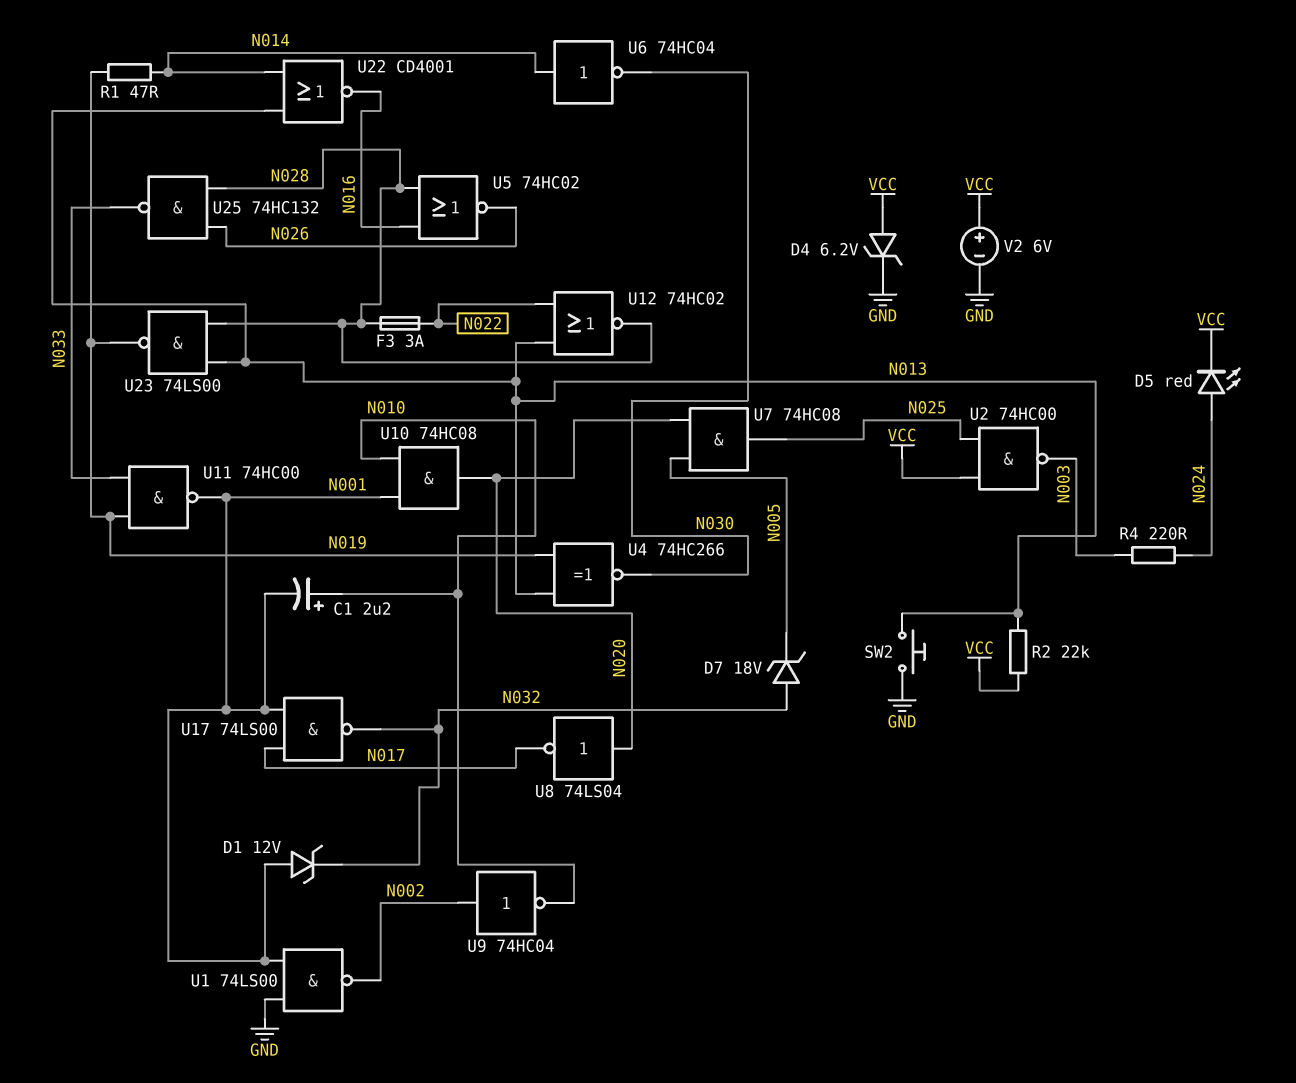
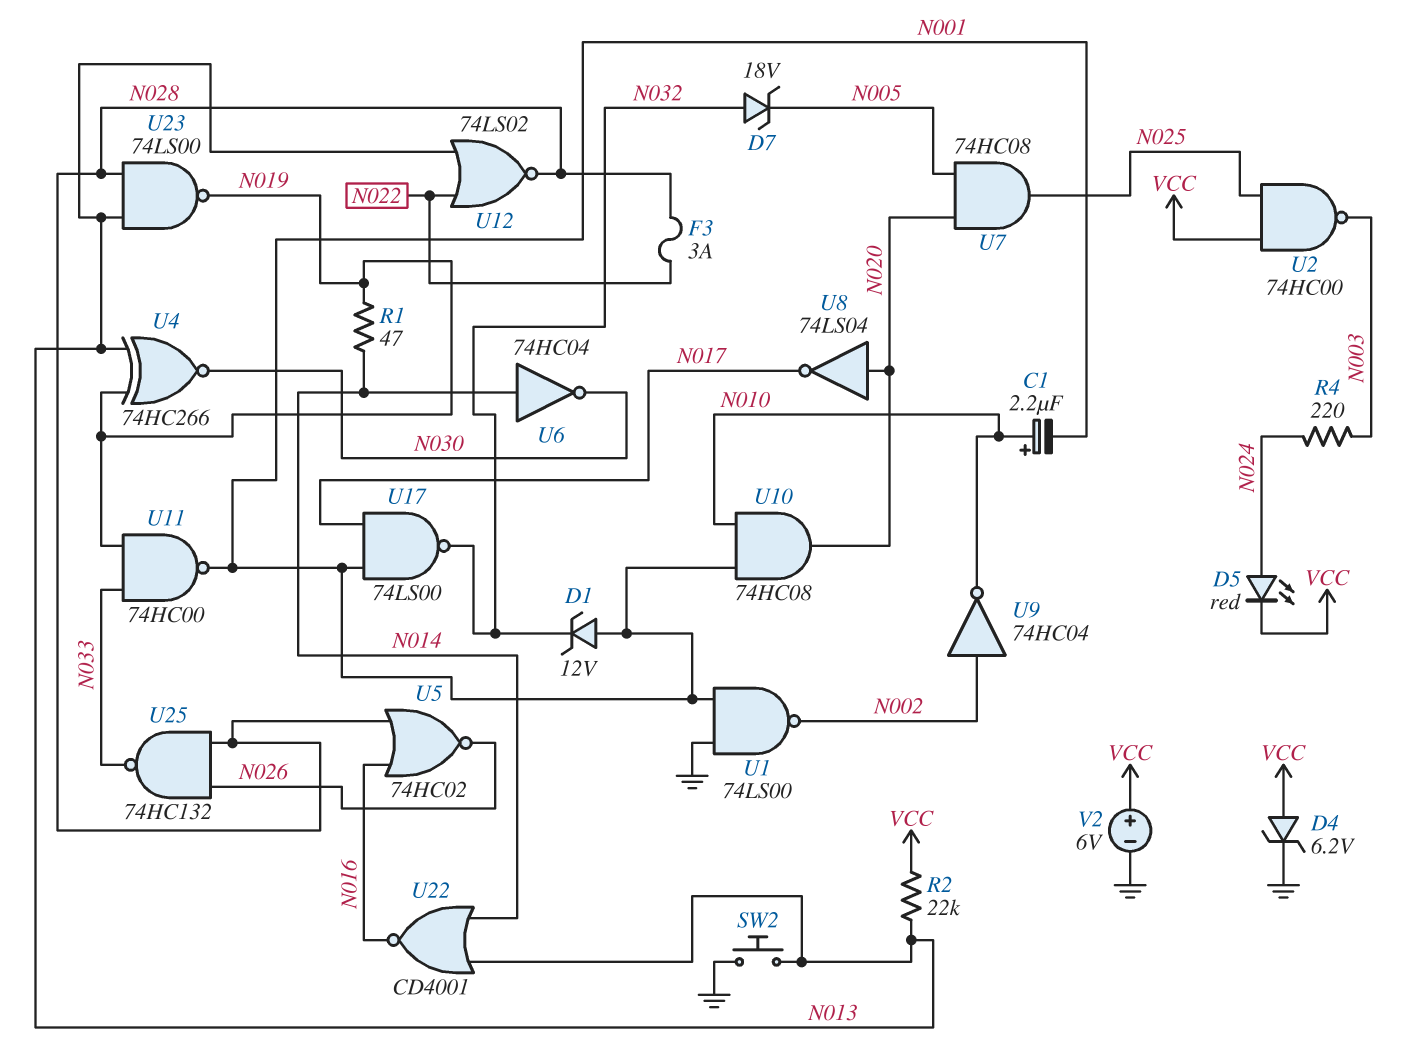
U12: NOR 74HC02 (in N013, in N022, out N028) -> NOR 74LS02 (in N013, in N022, out N028)

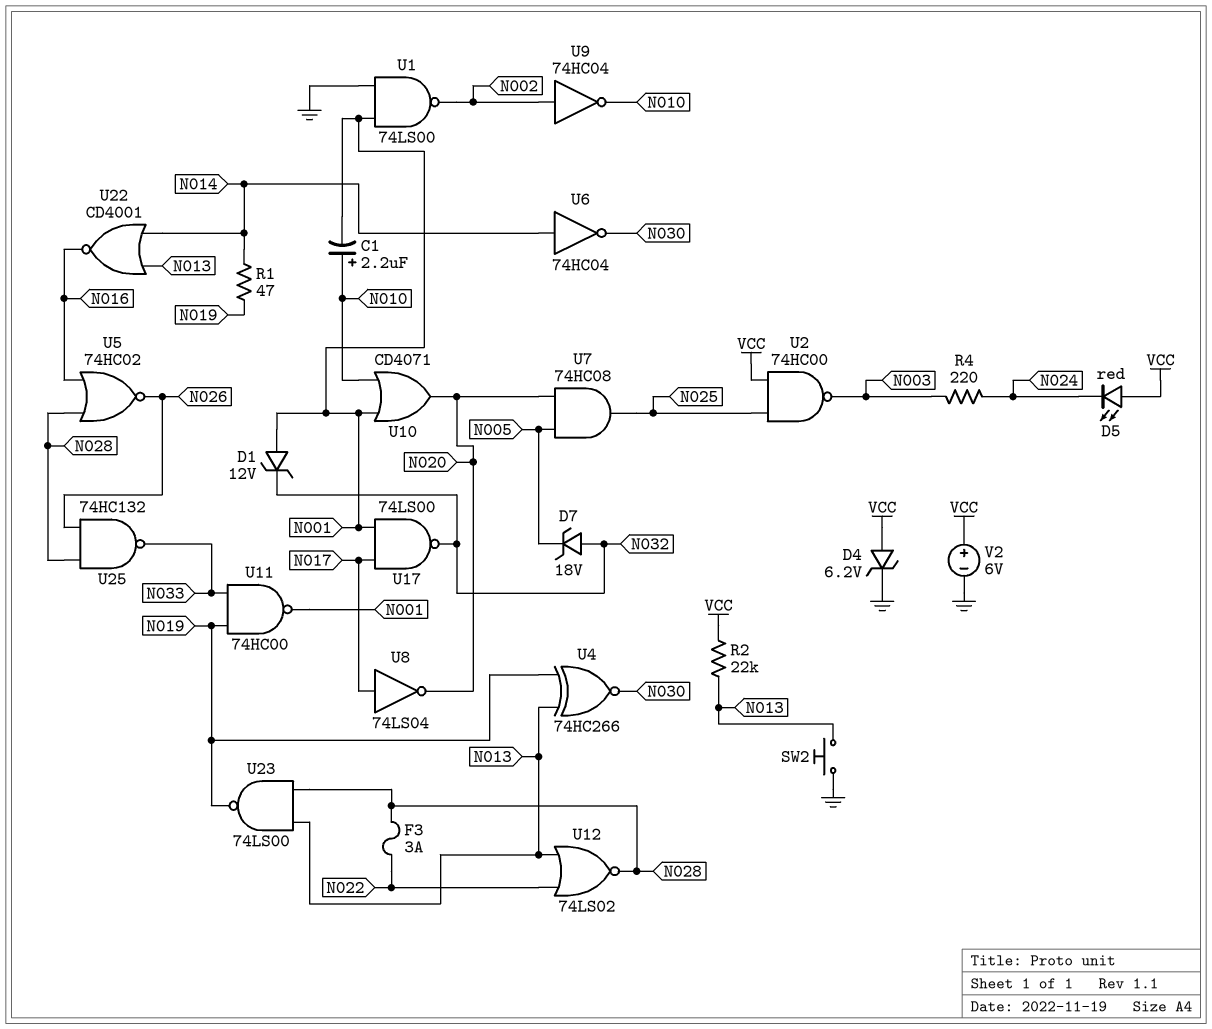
D5: LED red (A N024, K VCC) -> LED red (A VCC, K N024)
U8: NOT 74LS04 (in N020, out N017) -> NOT 74LS04 (in N017, out N020)
U10: AND 74HC08 (in N001, in N010, out N020) -> OR CD4071 (in N001, in N010, out N020)

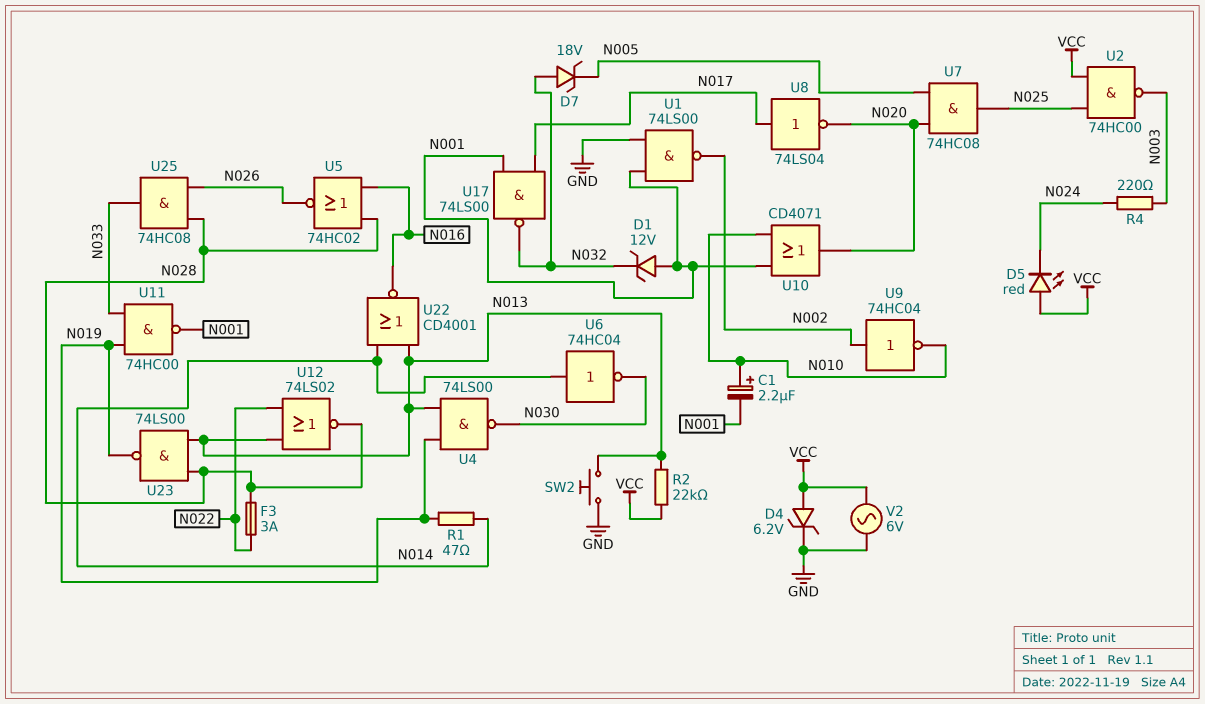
U4: XNOR 74HC266 (in N013, in N019, out N030) -> NAND 74LS00 (in N013, in N019, out N030)
U25: NAND 74HC132 (in N026, in N028, out N033) -> AND 74HC08 (in N026, in N028, out N033)
V2: 6V (plus VCC, minus GND) -> AC 6V (GND, VCC)

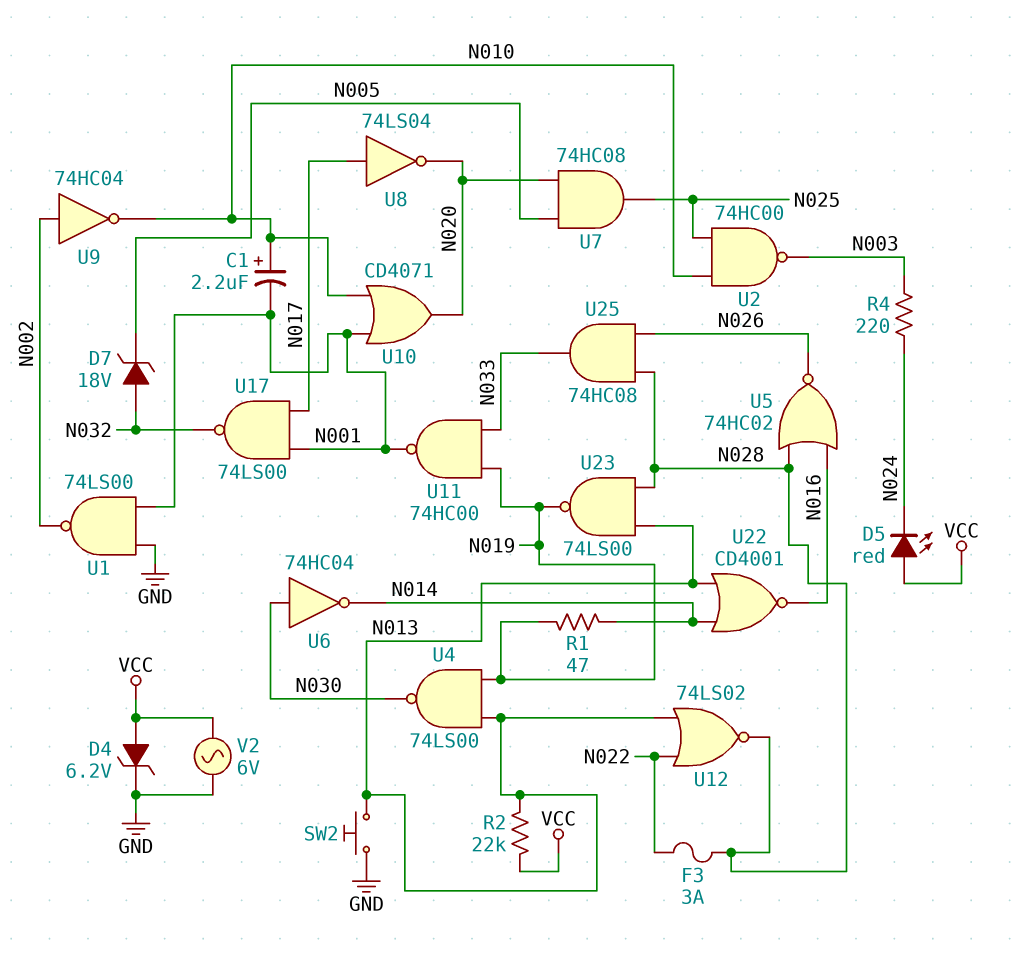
D1: zener 12V (A N001, K N032) -> none
U2: NAND 74HC00 (in N025, in VCC, out N003) -> NAND 74HC00 (in N010, in N025, out N003)
U6: NOT 74HC04 (in N014, out N030) -> NOT 74HC04 (in N030, out N014)

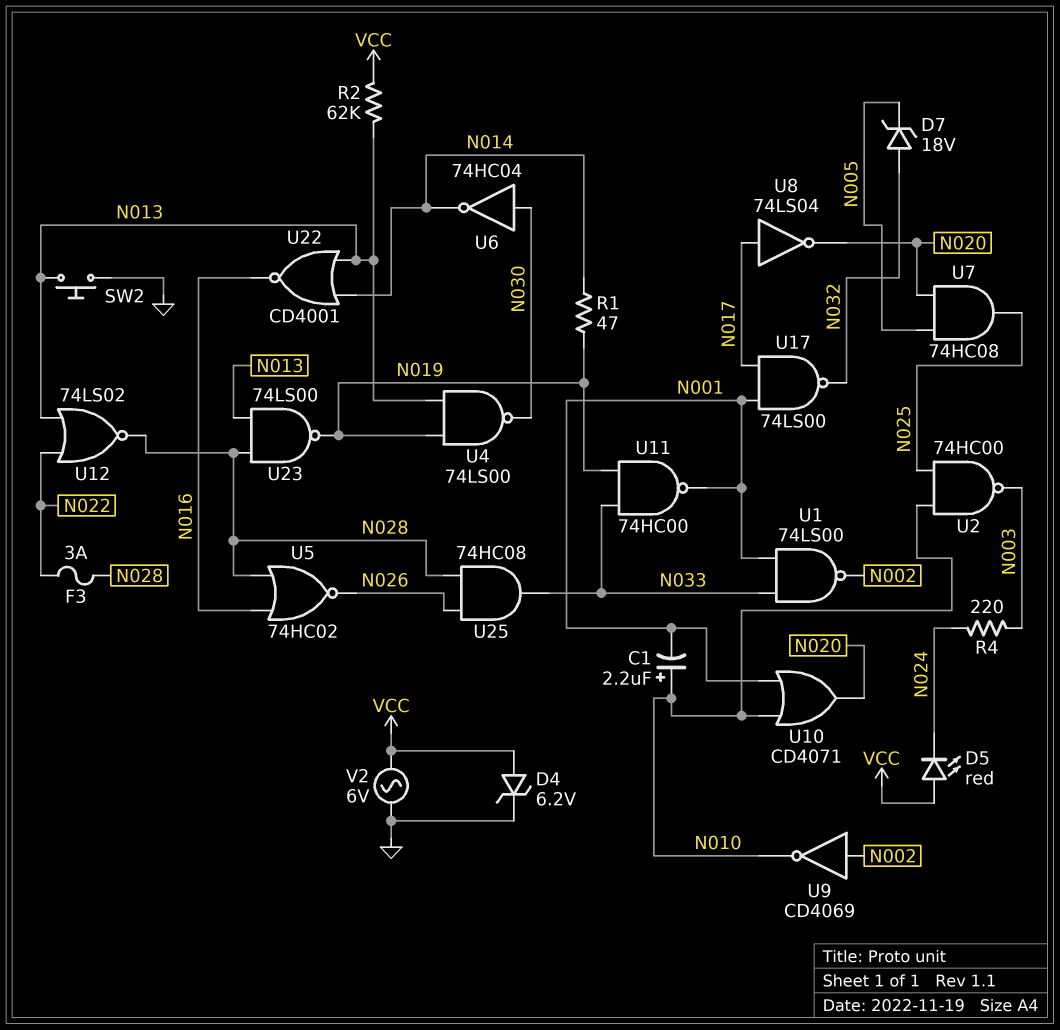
R2: 22k (N013, VCC) -> 62k (N013, VCC)
U1: NAND 74LS00 (in GND, in N001, out N002) -> NAND 74LS00 (in N001, in N033, out N002)
U9: NOT 74HC04 (in N002, out N010) -> NOT CD4069 (in N002, out N010)

